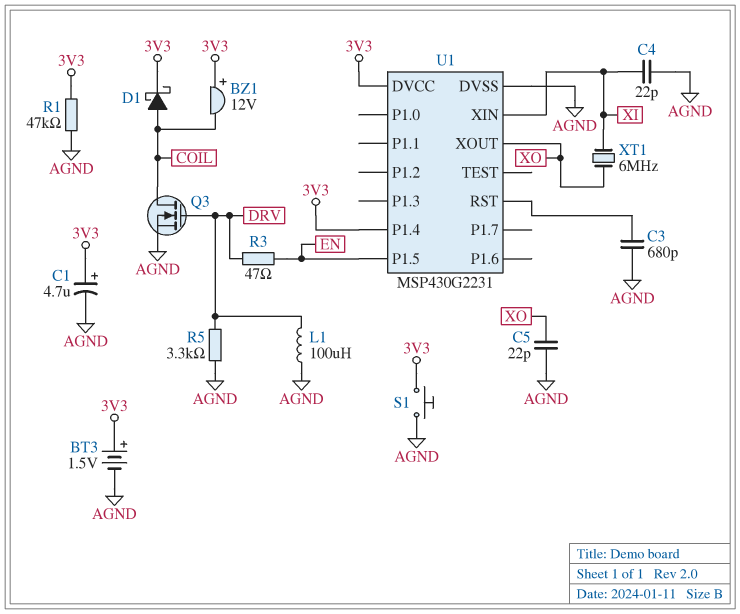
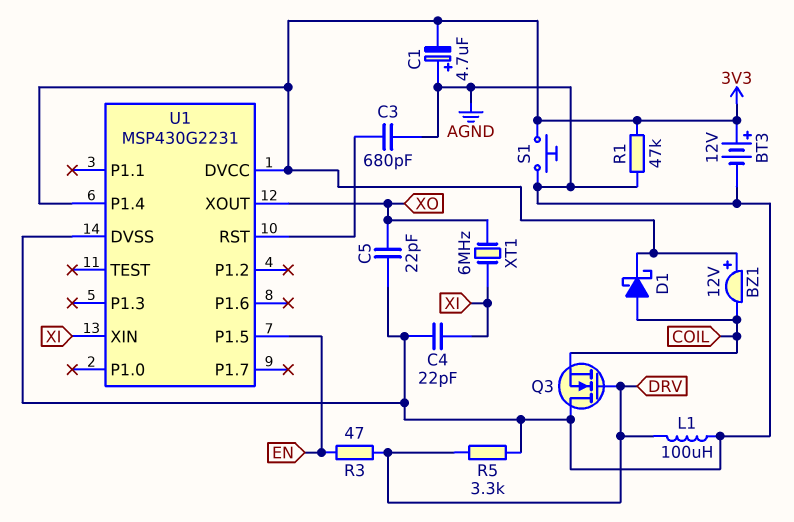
BT3: 1.5V (plus 3V3, minus AGND) -> 12V (plus 3V3, minus AGND)
C1: 4.7uF (plus 3V3, minus AGND) -> 4.7uF (plus AGND, minus 3V3)
Q3: NMOS (G DRV, D COIL, S AGND) -> NMOS (G DRV, D AGND, S COIL)

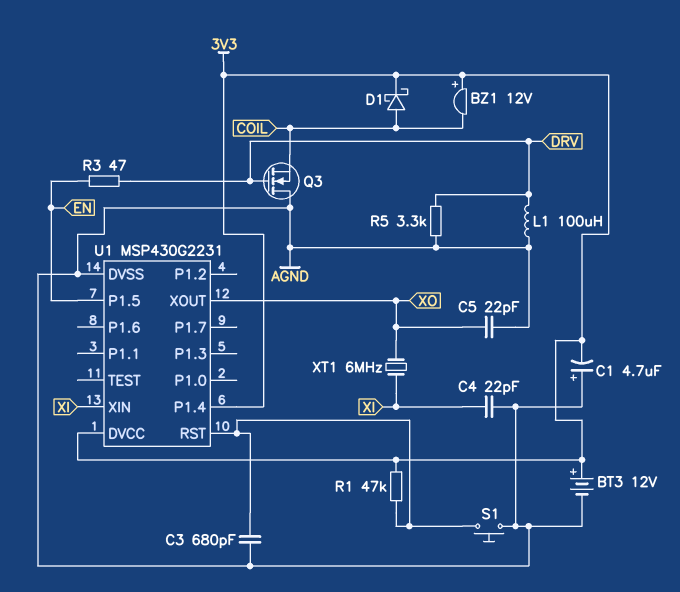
R1: 47k (3V3, AGND) -> 47k (3V3, U1/RST)
S1: button (3V3, AGND) -> button (AGND, U1/RST)

